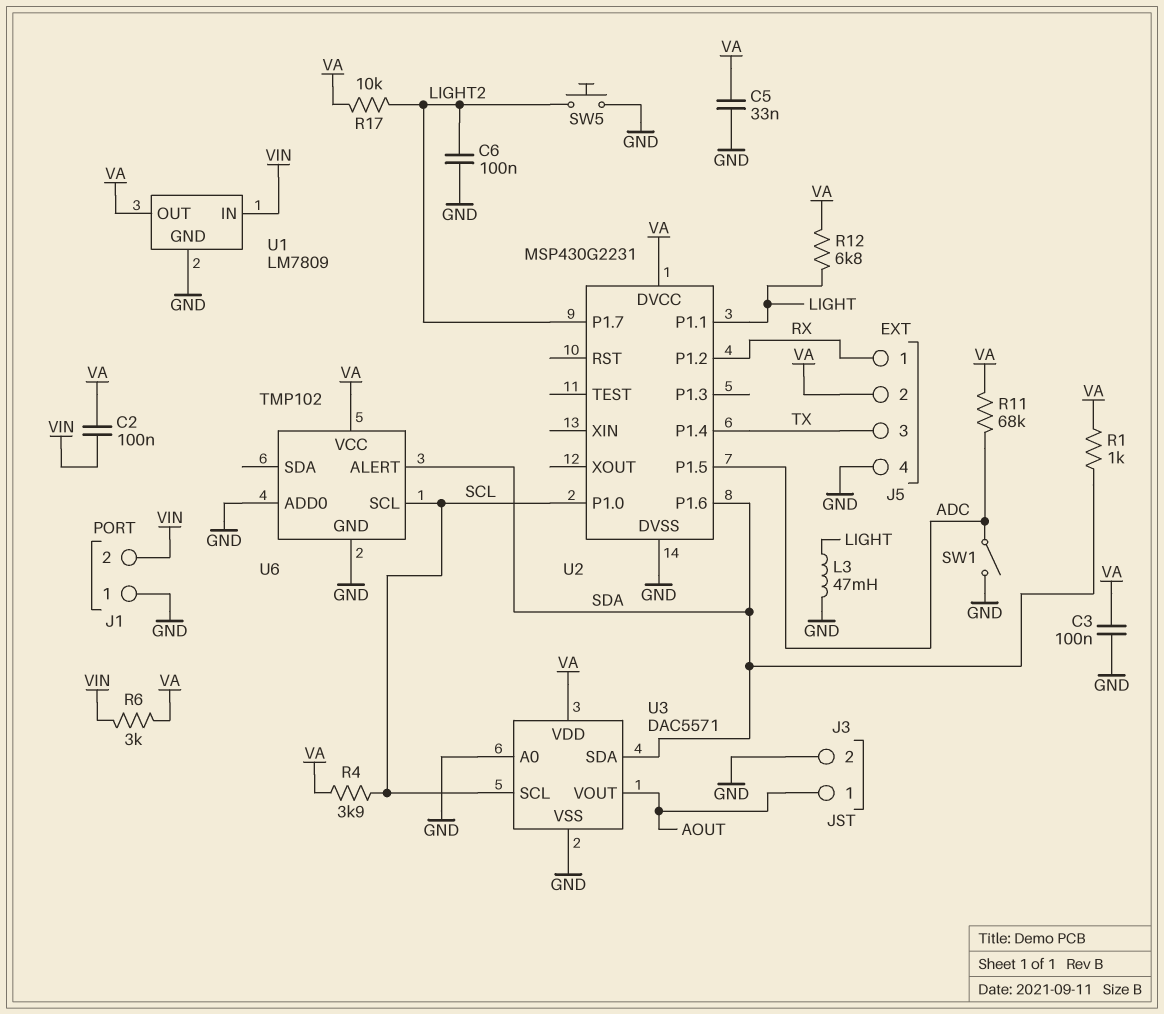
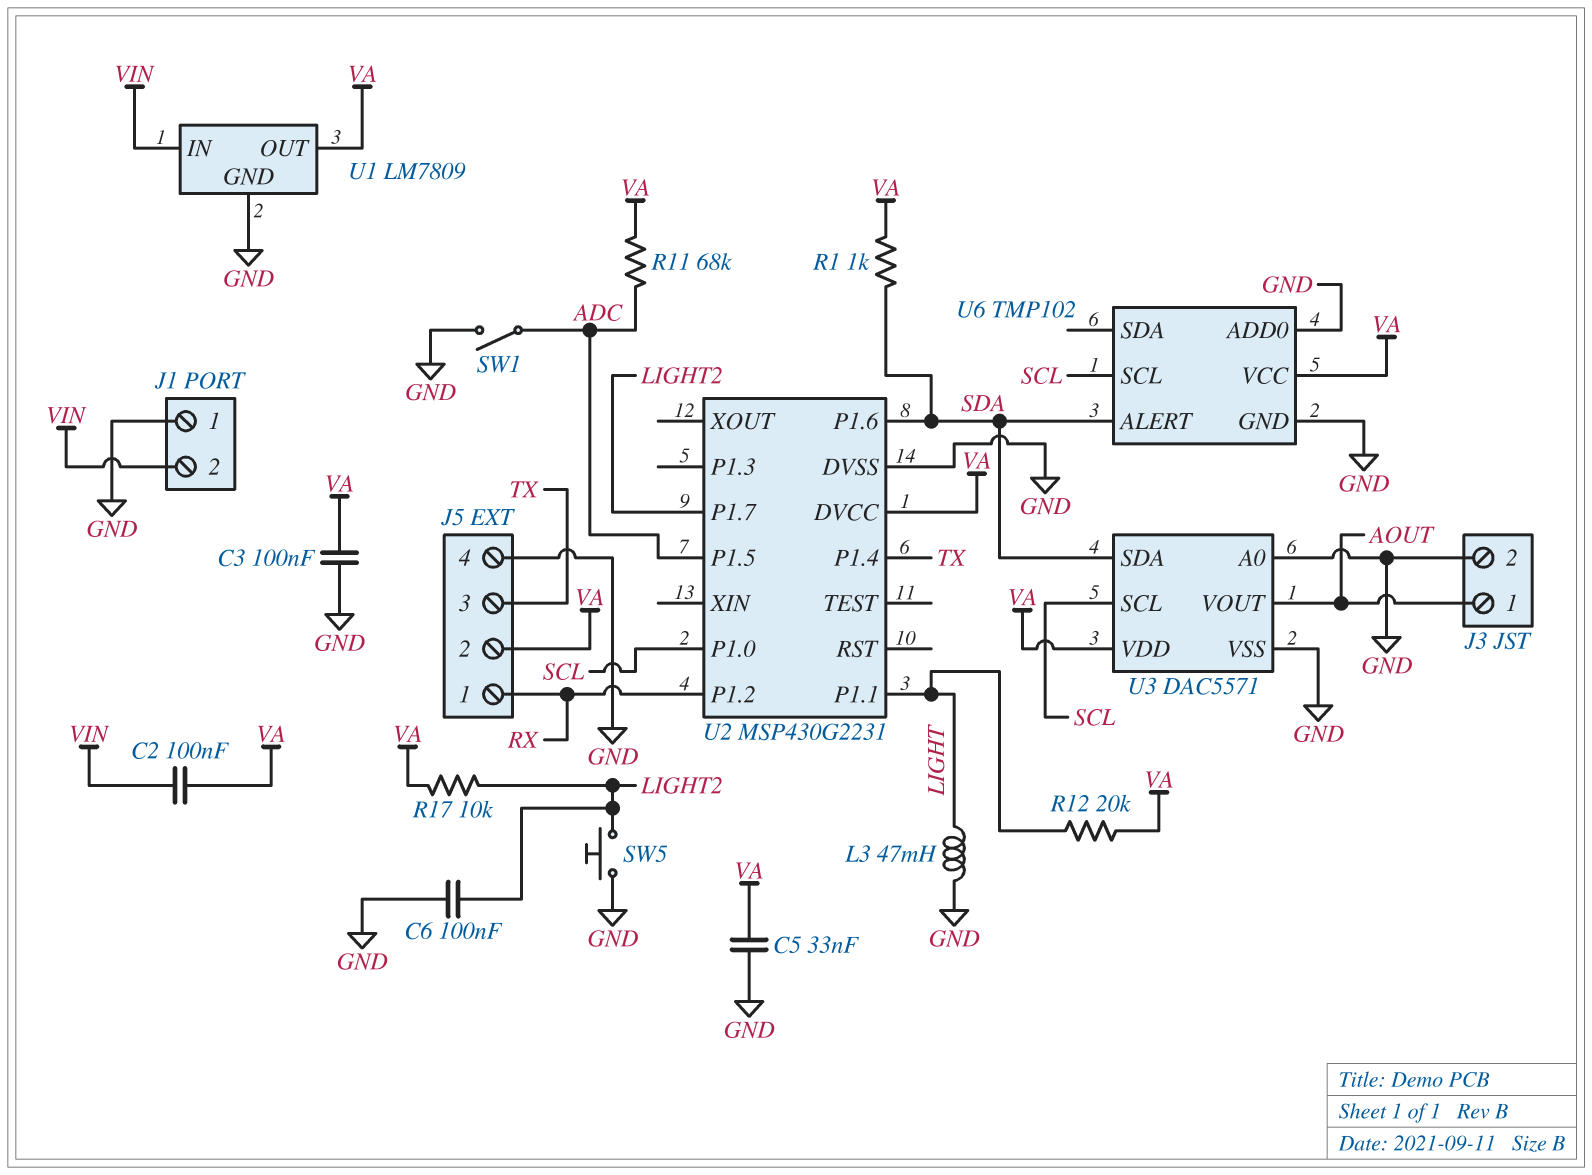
R4: 3.9k (SCL, VA) -> none
R6: 3k (VA, VIN) -> none
R12: 6.8k (LIGHT, VA) -> 20k (LIGHT, VA)

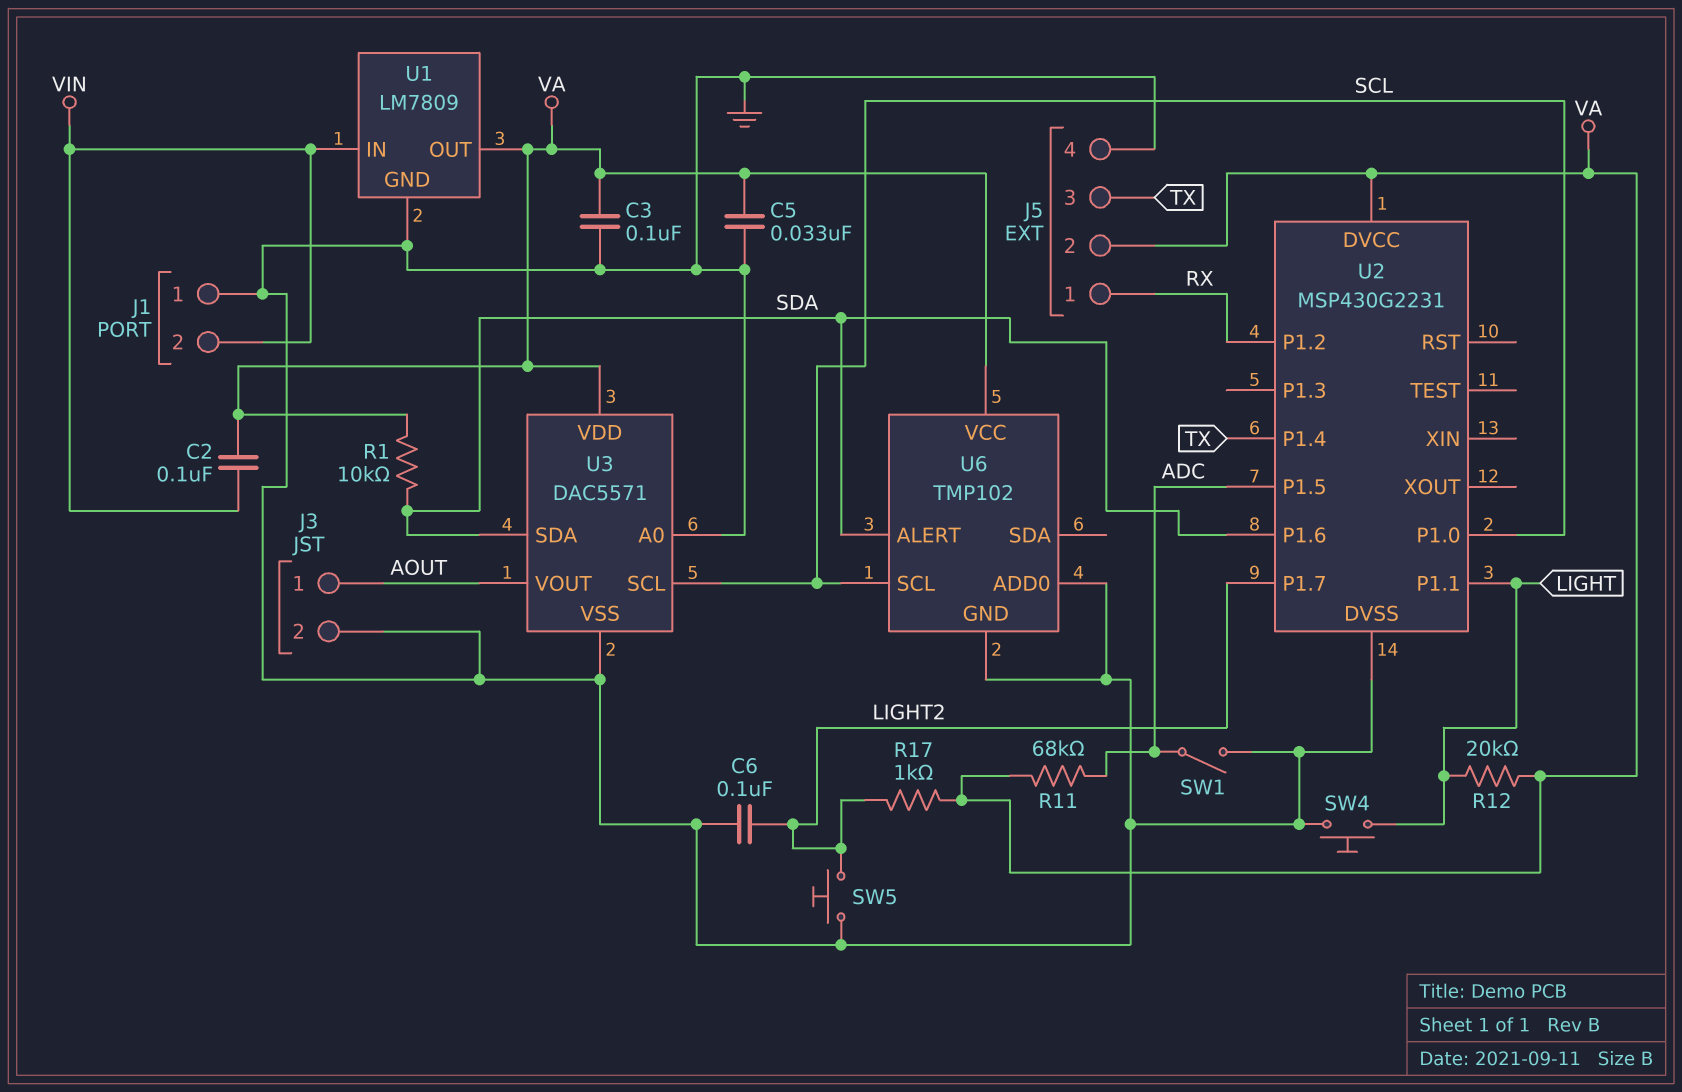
L3: 47mH (GND, LIGHT) -> none
R1: 1k (SDA, VA) -> 10k (SDA, VA)
R17: 10k (LIGHT2, VA) -> 1k (LIGHT2, VA)
SW4: none -> button (GND, LIGHT)

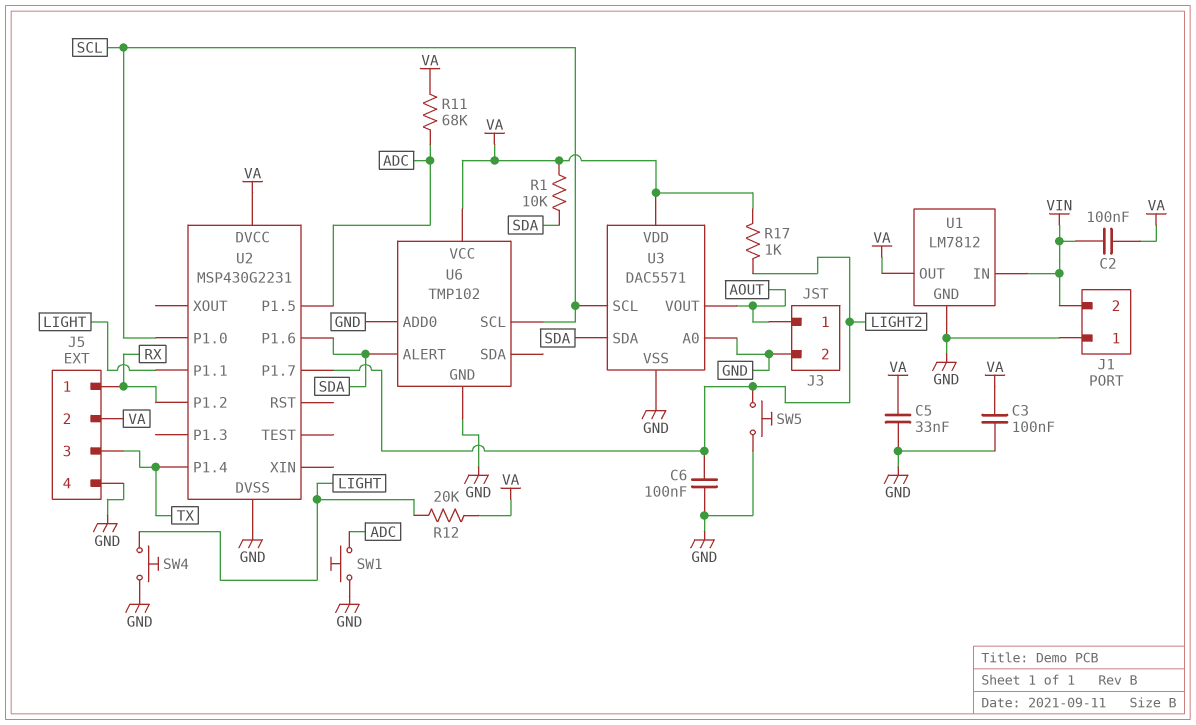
SW1: switch (ADC, GND) -> button (ADC, GND)
U1: LM7809 -> LM7812

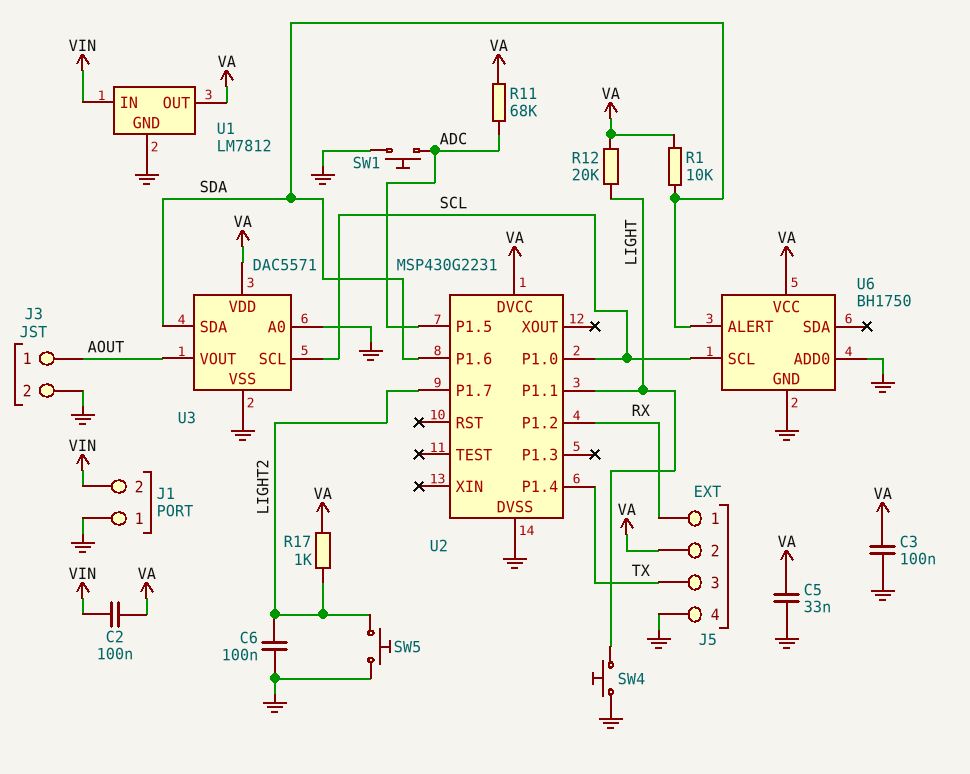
U6: TMP102 -> BH1750

